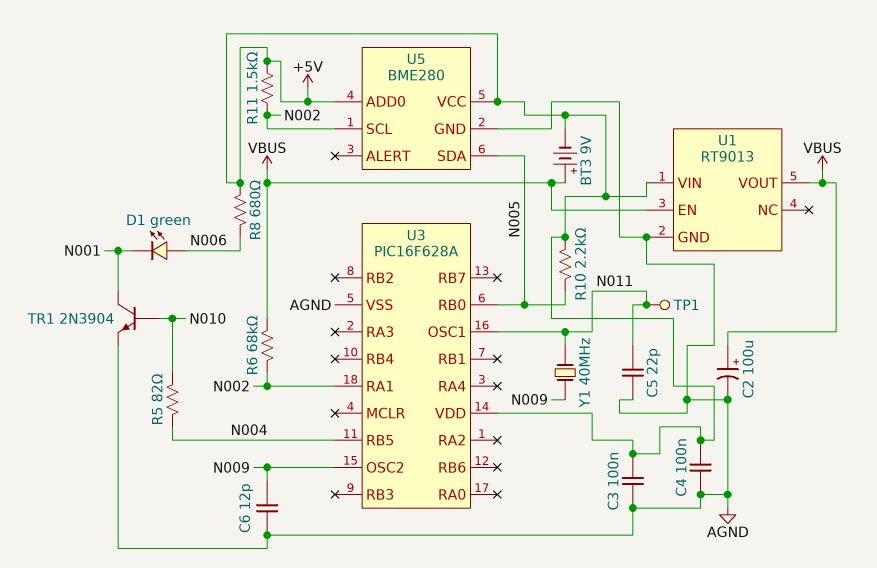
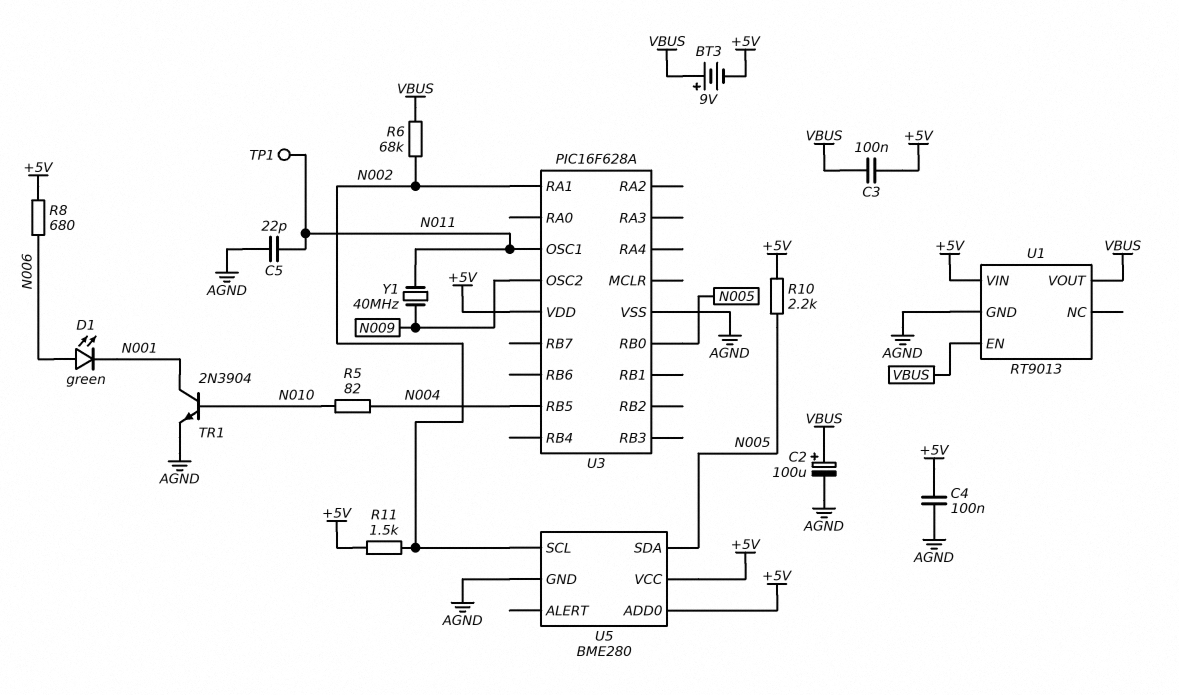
C3: 100nF (+5V, AGND) -> 100nF (+5V, VBUS)
C6: 12pF (AGND, N009) -> none

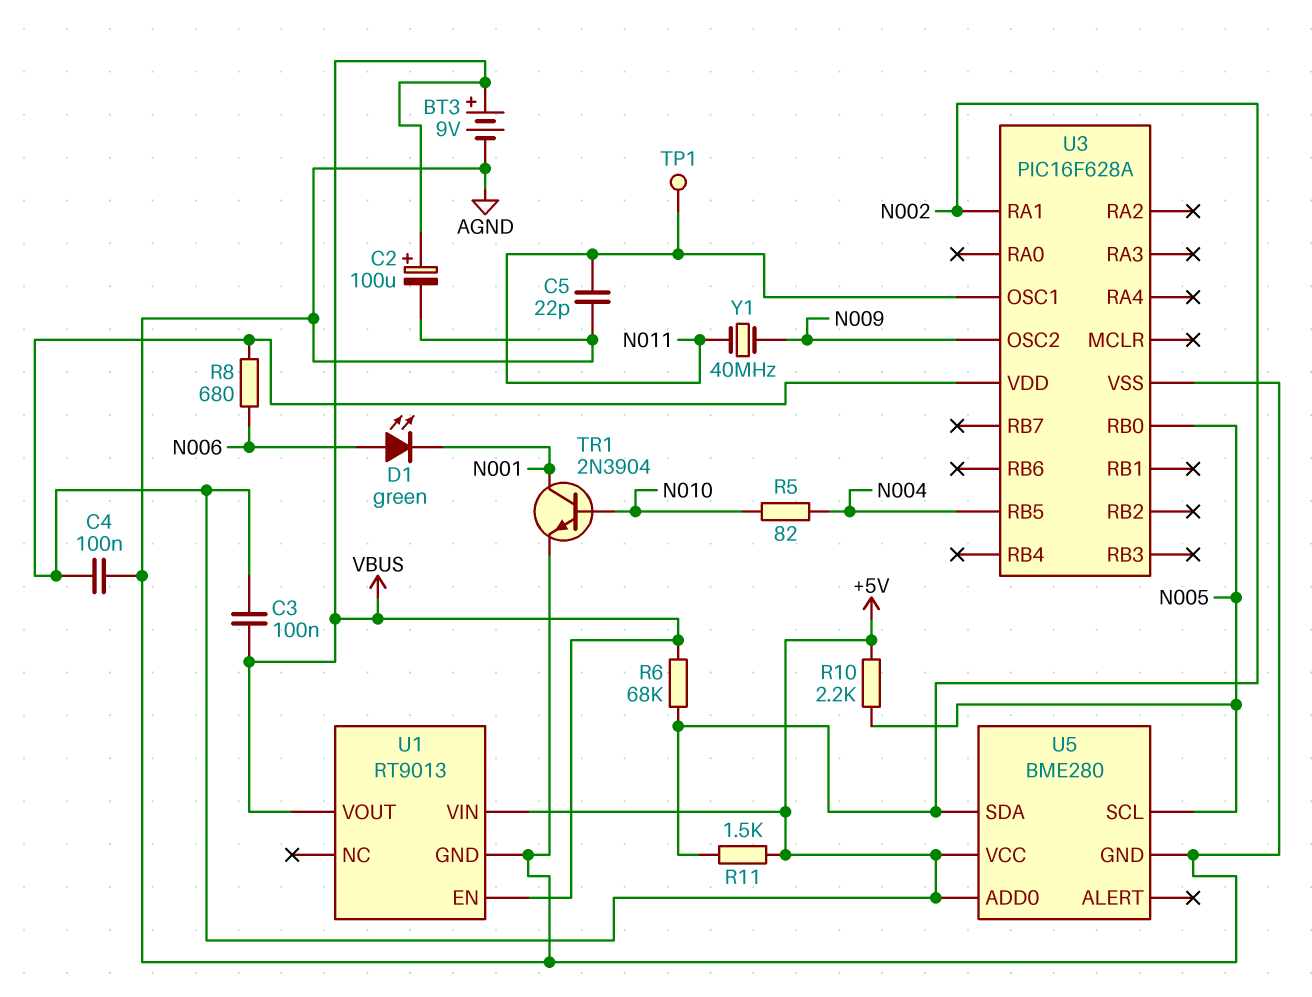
BT3: 9V (plus VBUS, minus +5V) -> 9V (plus VBUS, minus AGND)
U5 pin SCL: N002 -> N005
U5 pin SDA: N005 -> N002

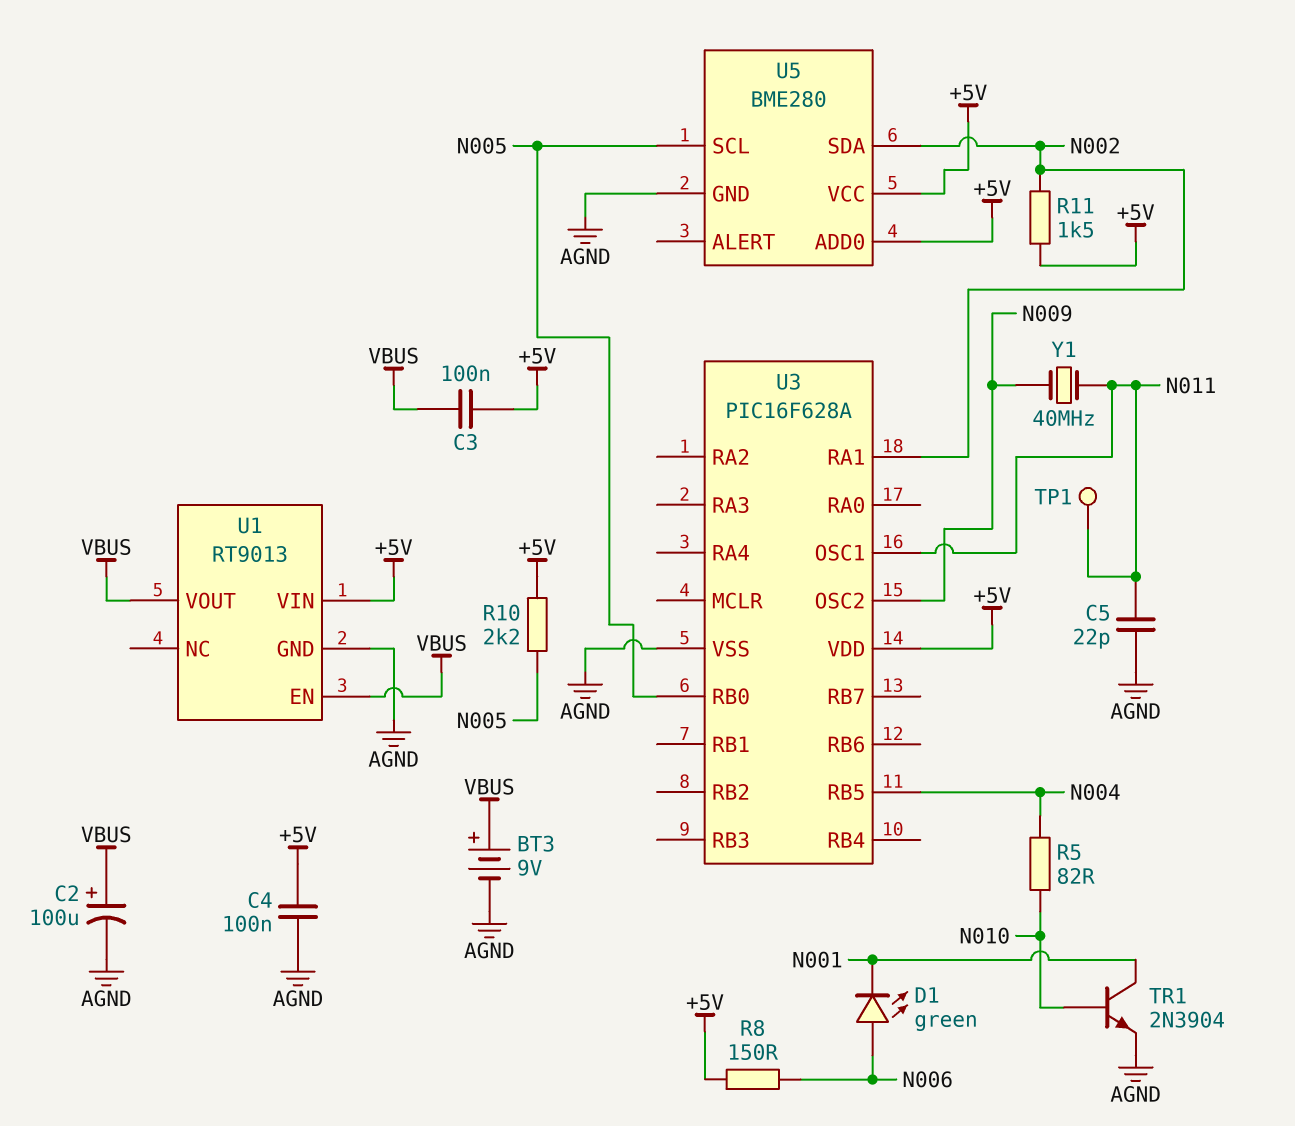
R6: 68k (N002, VBUS) -> none
R8: 680 (+5V, N006) -> 150 (+5V, N006)

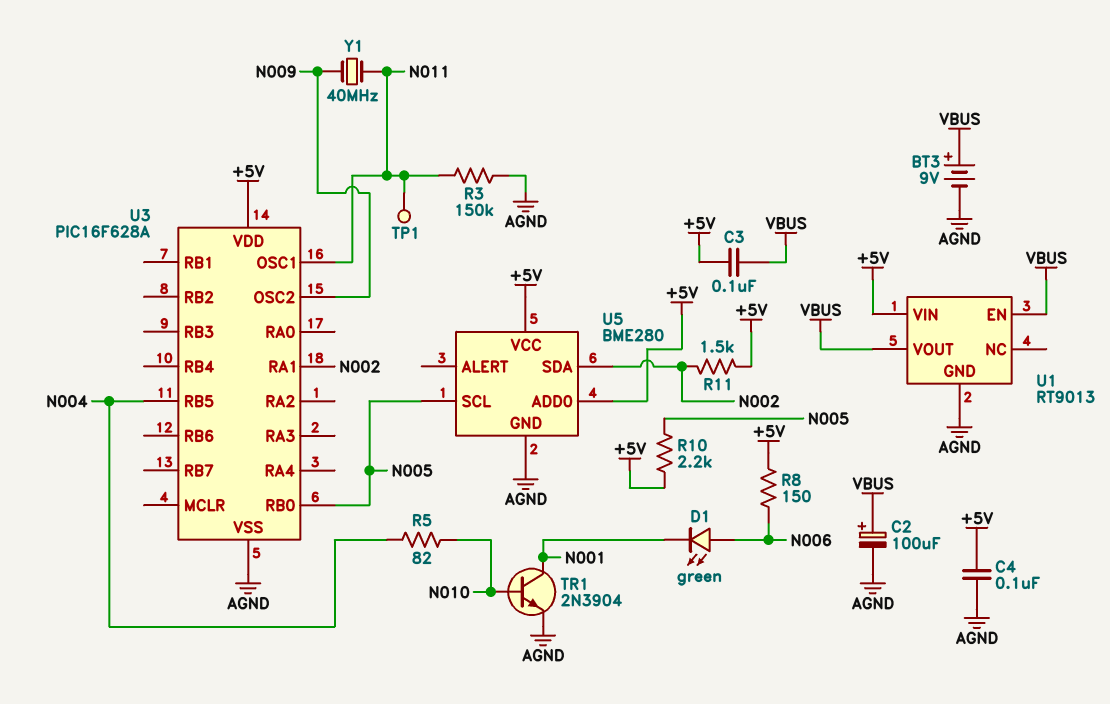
C5: 22pF (AGND, N011) -> none
R3: none -> 150k (AGND, N011)

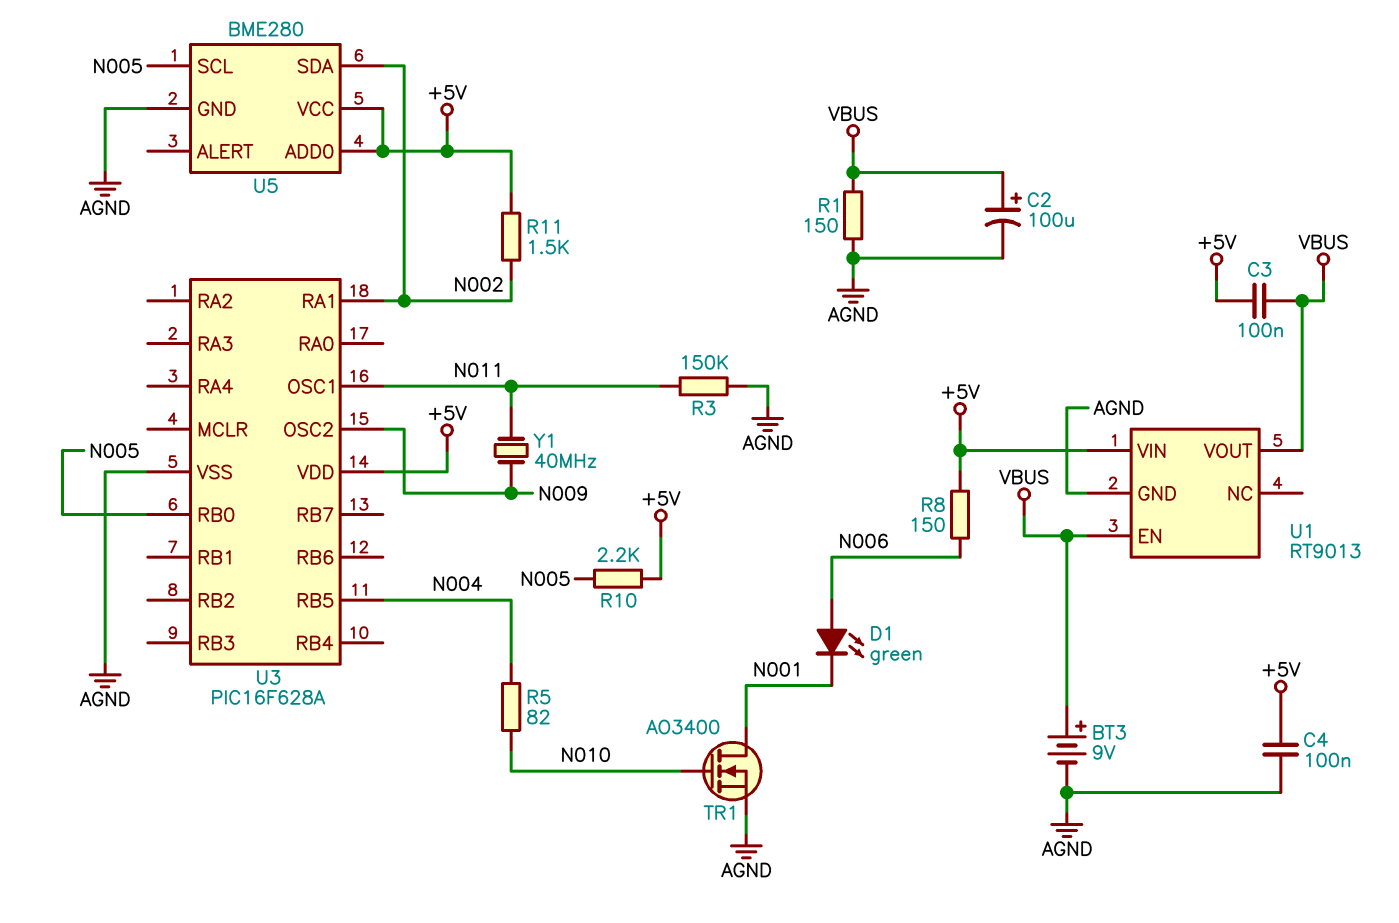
R1: none -> 150 (AGND, VBUS)
TP1: test point (N011) -> none
TR1: NPN 2N3904 (B N010, C N001, E AGND) -> NMOS AO3400 (G N010, D N001, S AGND)

